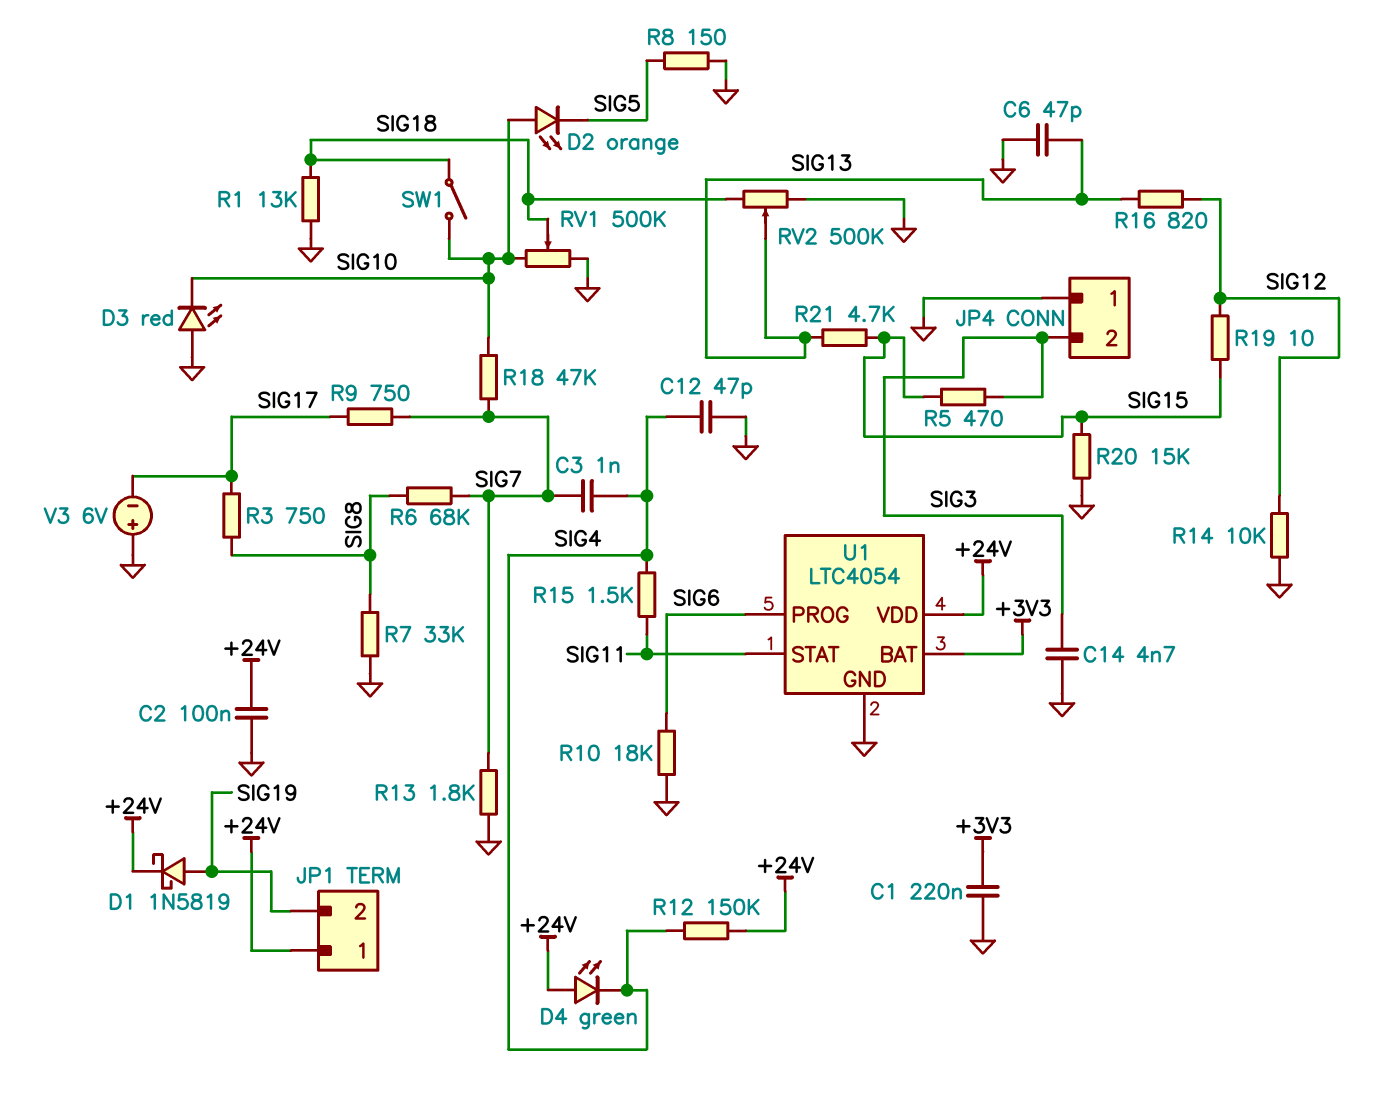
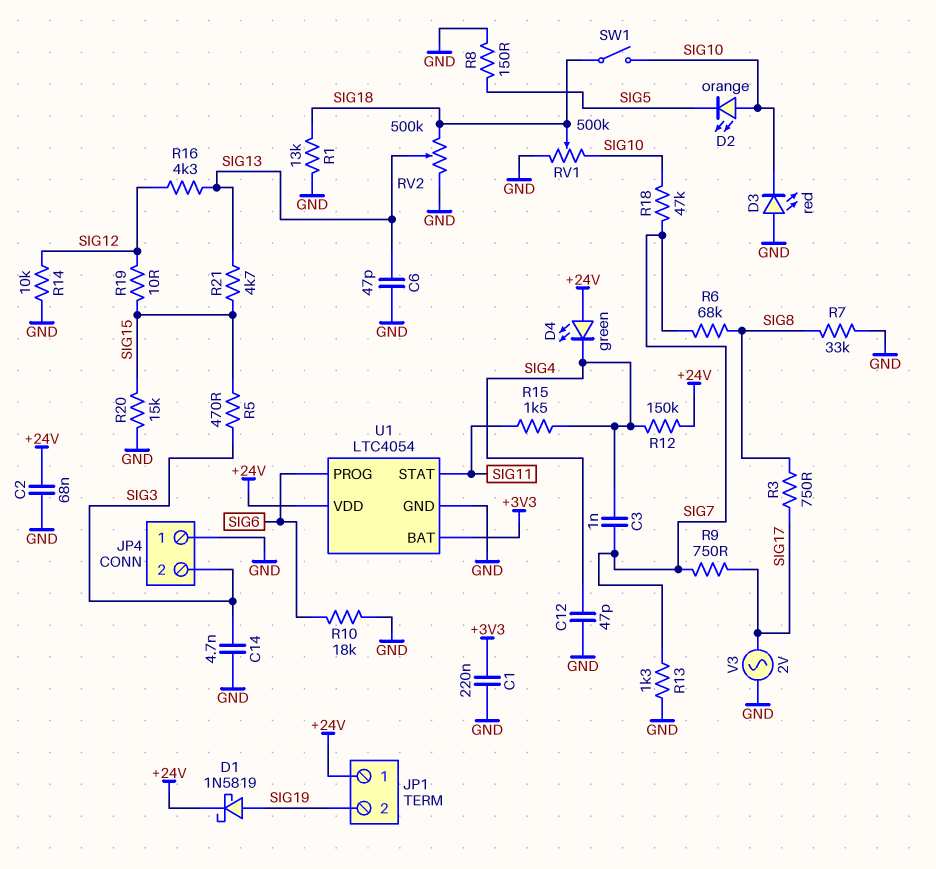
C2: 100nF (+24V, GND) -> 68nF (+24V, GND)
R13: 1.8k (GND, SIG7) -> 1.3k (GND, SIG7)
R16: 820 (SIG12, SIG13) -> 4.3k (SIG12, SIG13)
V3: 6V (plus GND, minus SIG17) -> AC 2V (GND, SIG17)

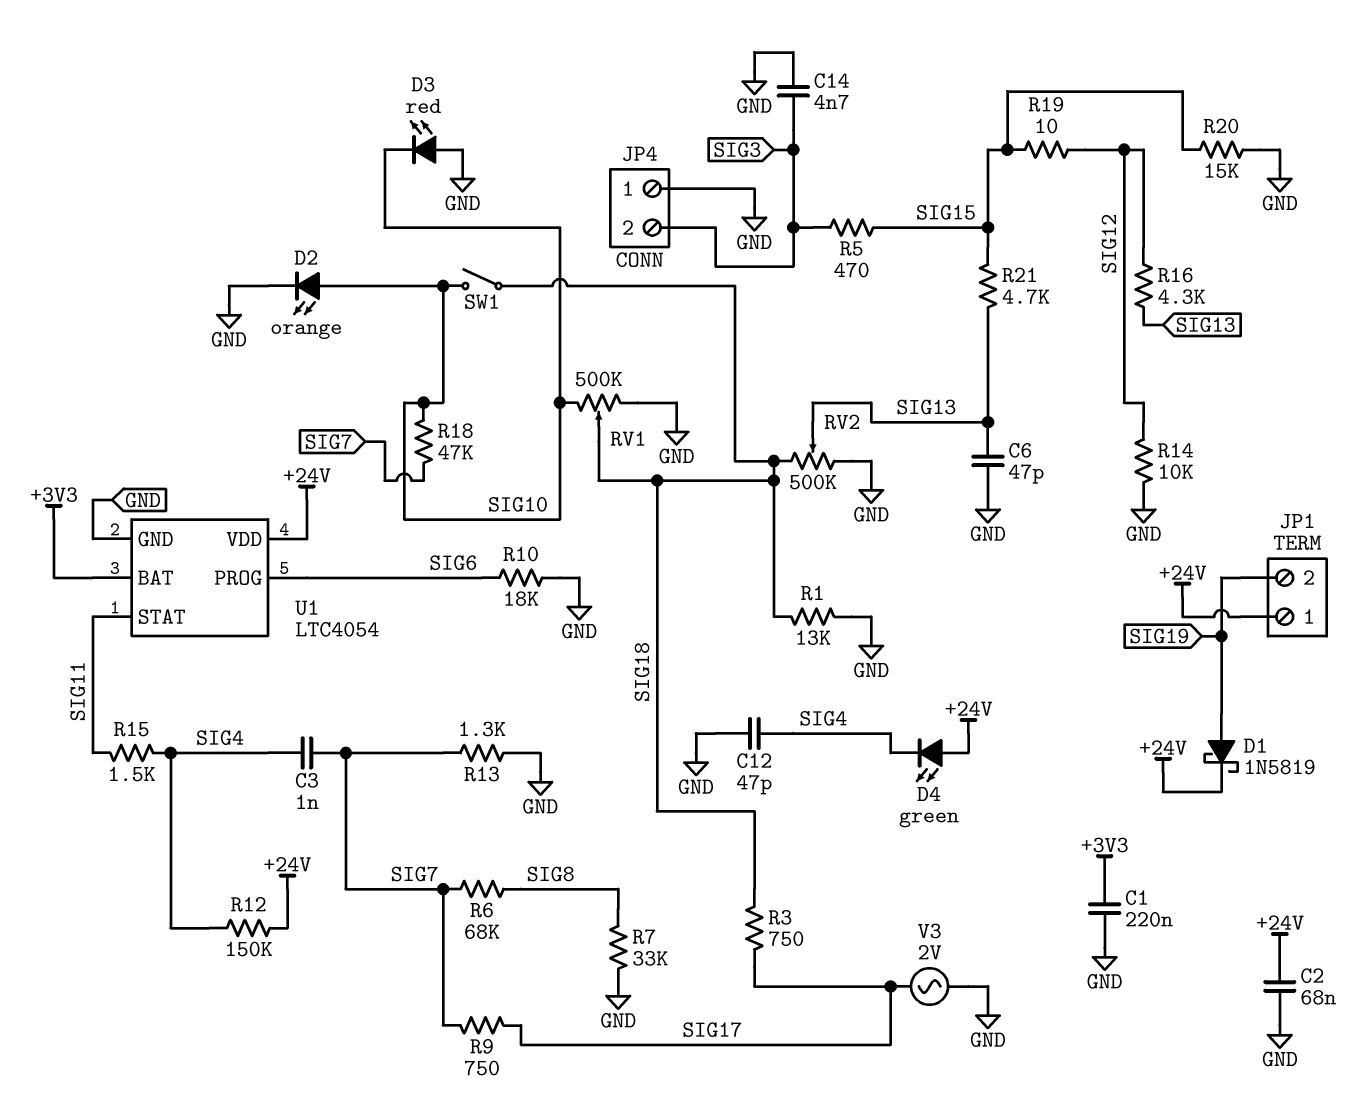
D2: LED orange (A SIG10, K SIG5) -> LED orange (A SIG10, K GND)
R3: 750 (SIG8, SIG17) -> 750 (SIG17, SIG18)
R8: 150 (GND, SIG5) -> none

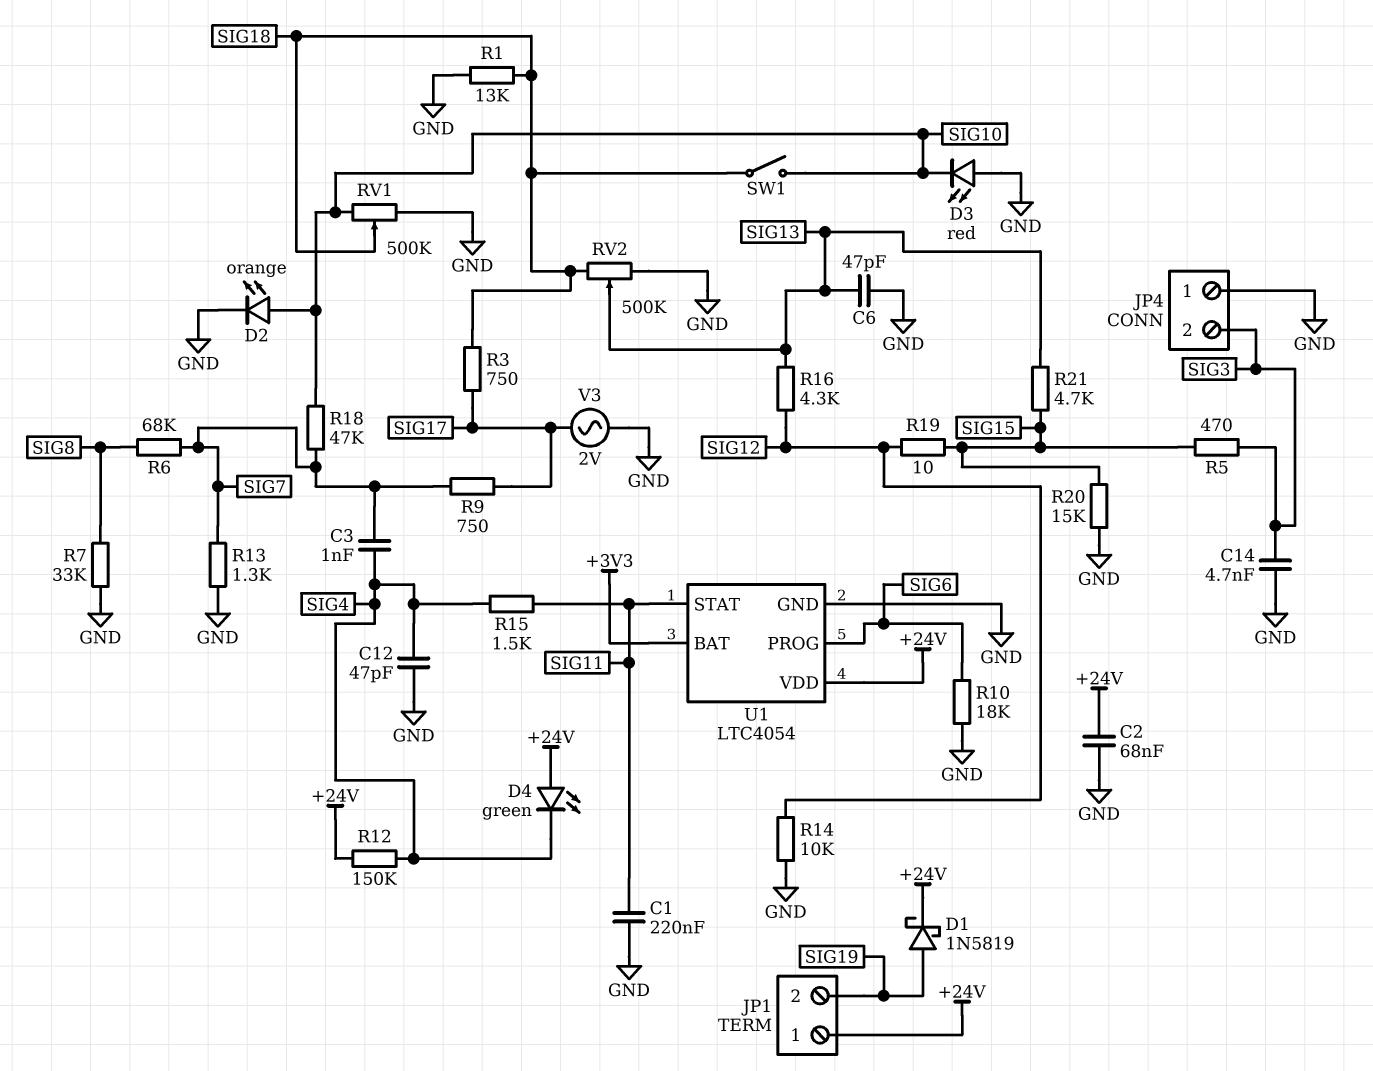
C1: 220nF (+3V3, GND) -> 220nF (GND, SIG11)

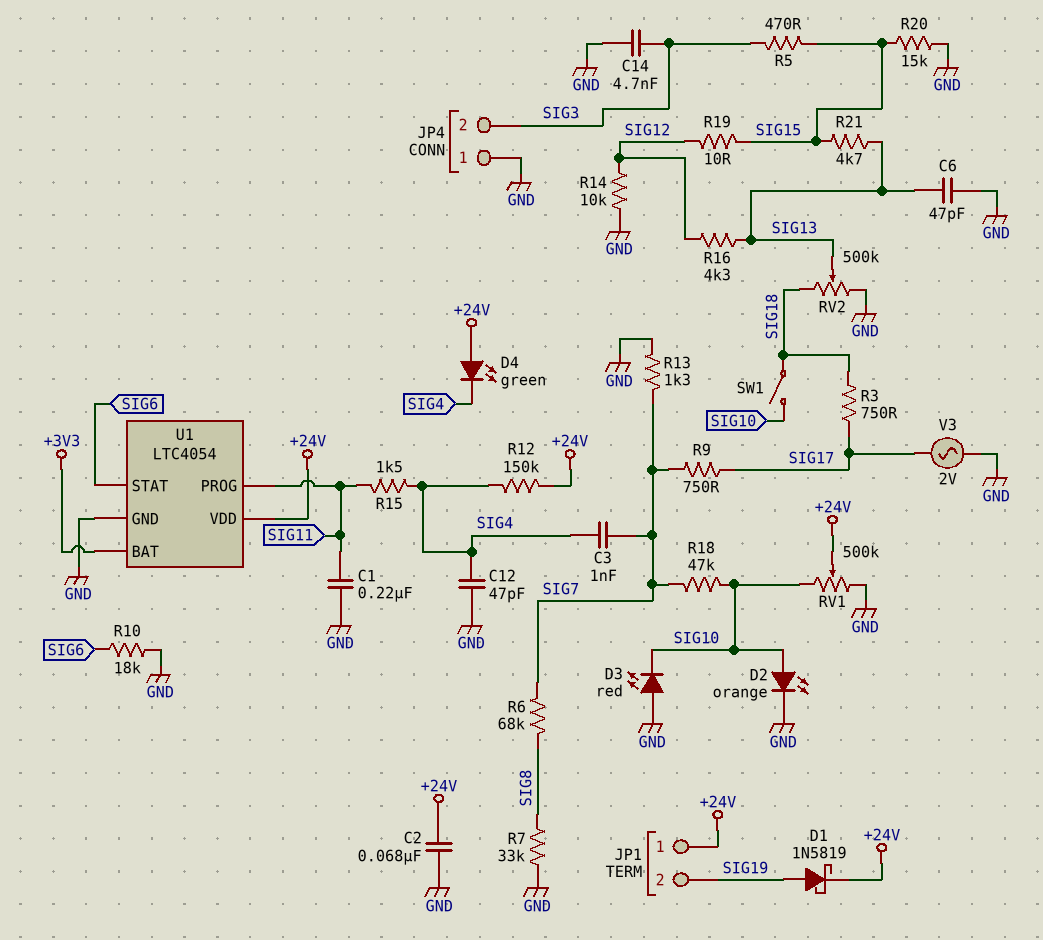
R1: 13k (GND, SIG18) -> none
RV1: 500k (GND, SIG10, wiper SIG18) -> 500k (GND, SIG10, wiper +24V)
U1 pin PROG: SIG6 -> SIG11
U1 pin STAT: SIG11 -> SIG6

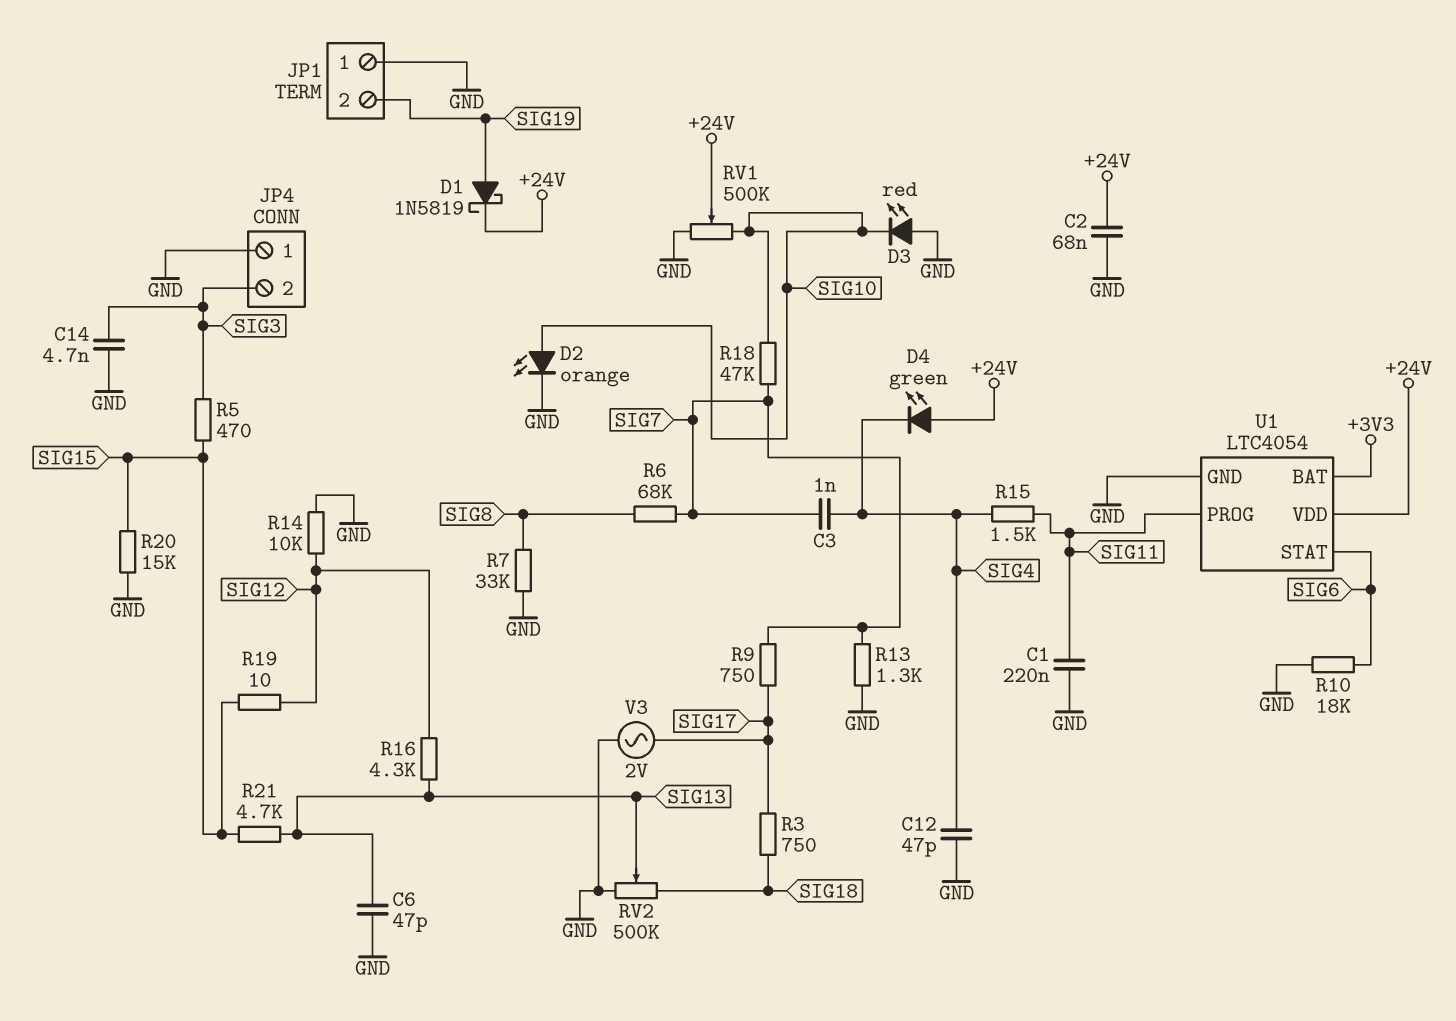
JP1 pin 1: +24V -> GND
R12: 150k (+24V, SIG4) -> none
SW1: switch (SIG10, SIG18) -> none

